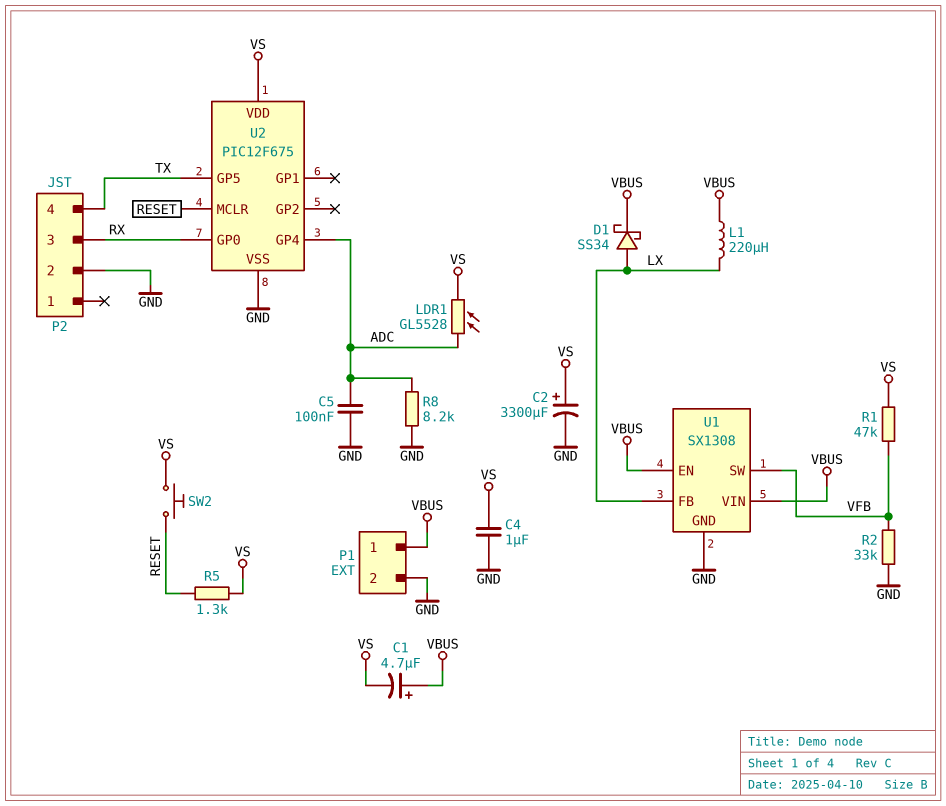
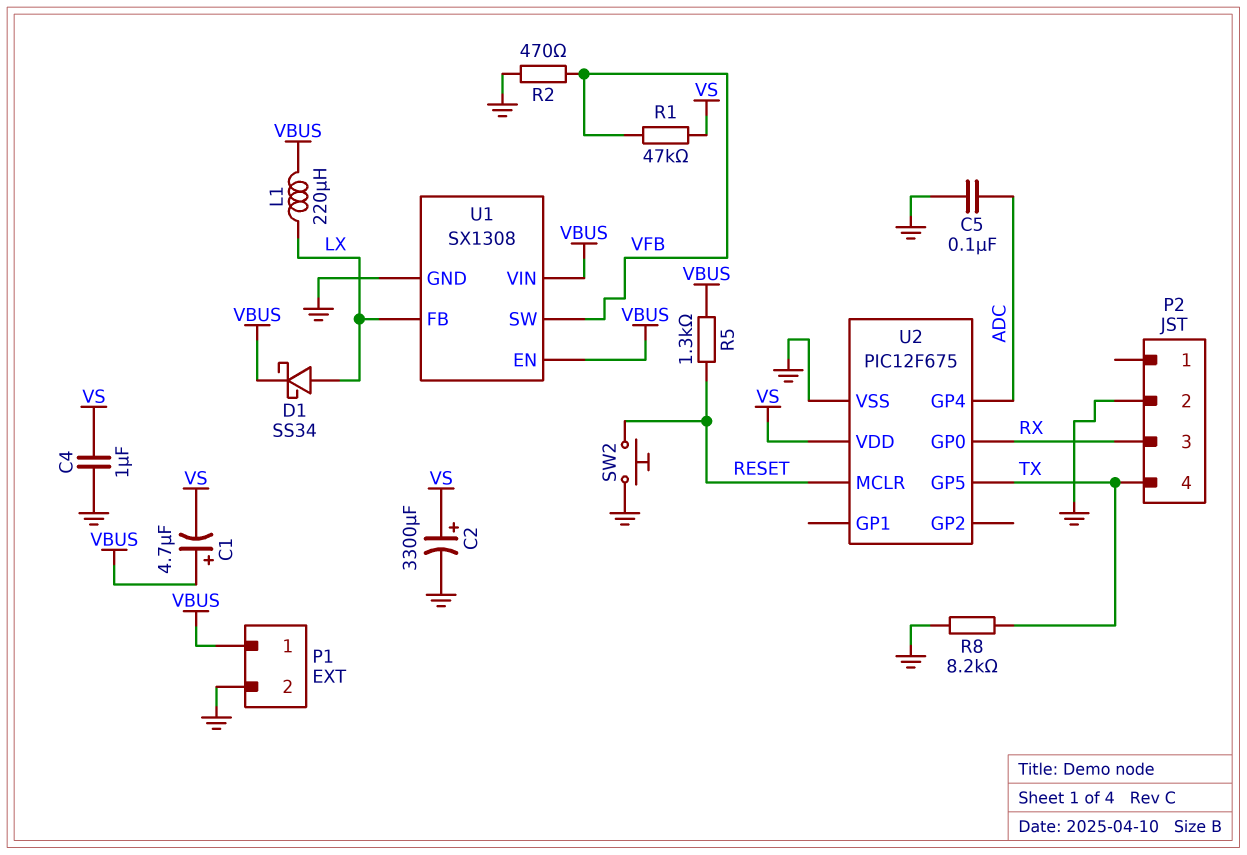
LDR1: GL5528 (ADC, VS) -> none
R2: 33k (GND, VFB) -> 470 (GND, VFB)
R5: 1.3k (RESET, VS) -> 1.3k (RESET, VBUS)
R8: 8.2k (ADC, GND) -> 8.2k (GND, TX)
SW2: button (RESET, VS) -> button (GND, RESET)

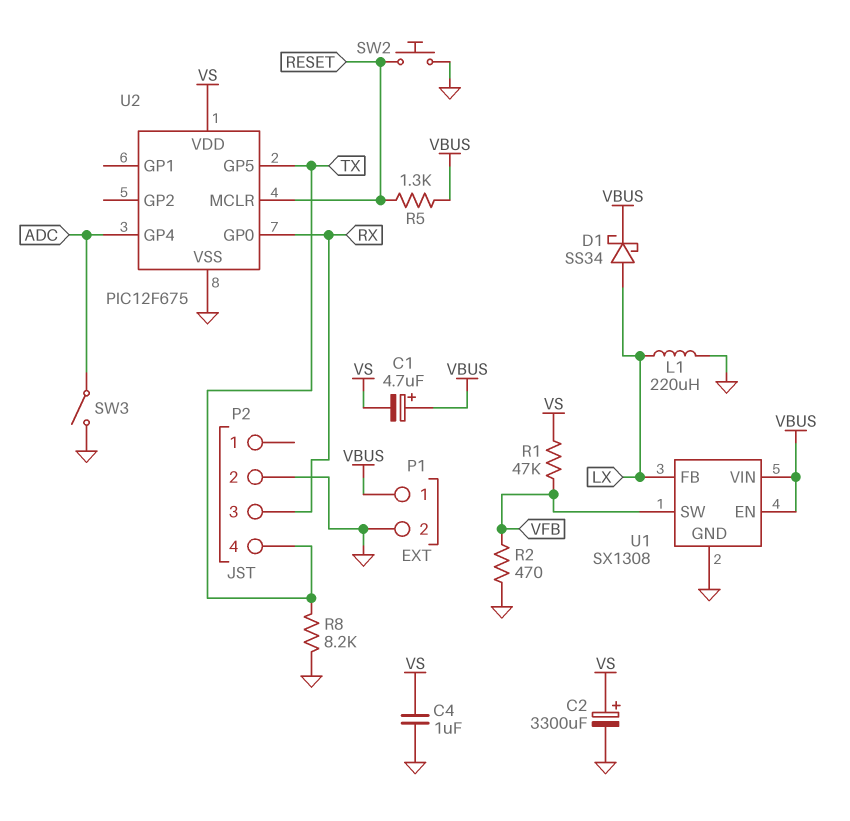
C5: 100nF (ADC, GND) -> none
L1: 220uH (LX, VBUS) -> 220uH (GND, LX)
SW3: none -> switch (ADC, GND)

